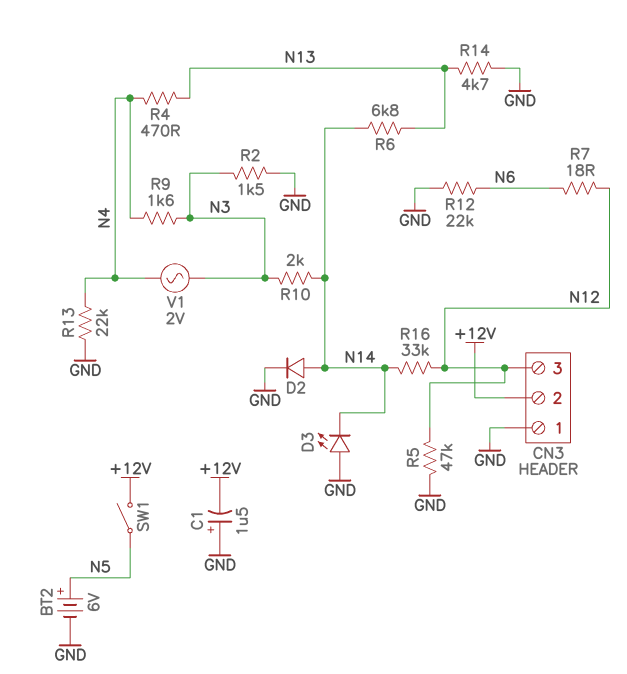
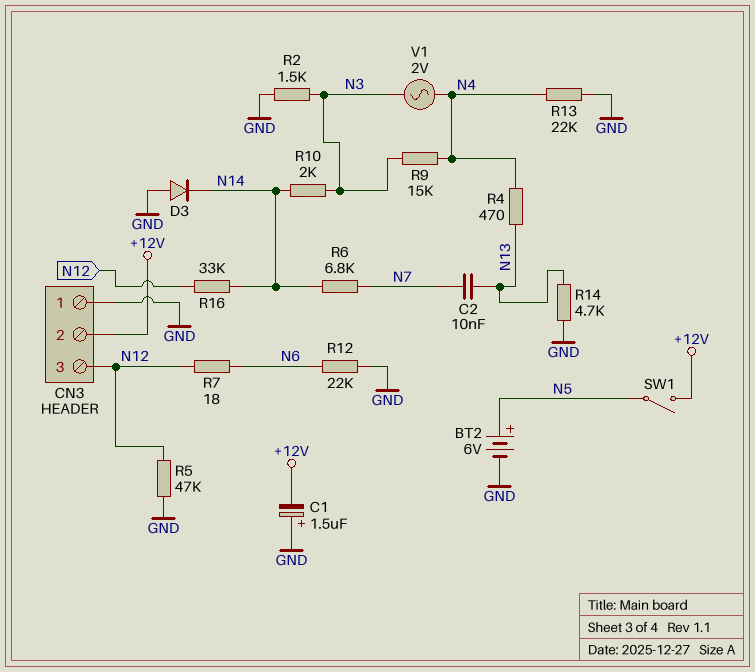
C2: none -> 10nF (N7, N13)
D2: diode (A N14, K GND) -> none
D3: LED (A GND, K N14) -> diode (A GND, K N14)
R6: 6.8k (N13, N14) -> 6.8k (N7, N14)
R9: 1.6k (N3, N4) -> 15k (N3, N4)

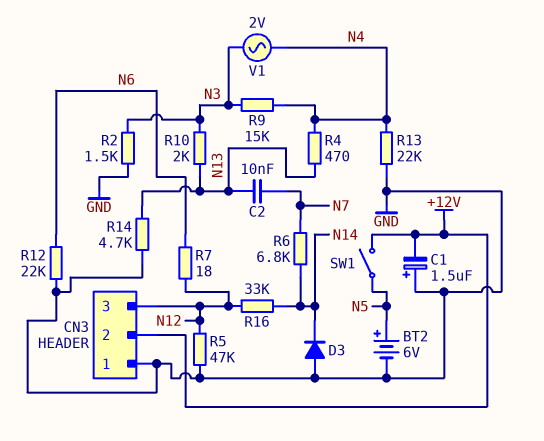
R10: 2k (N3, N14) -> 2k (N3, N13)

